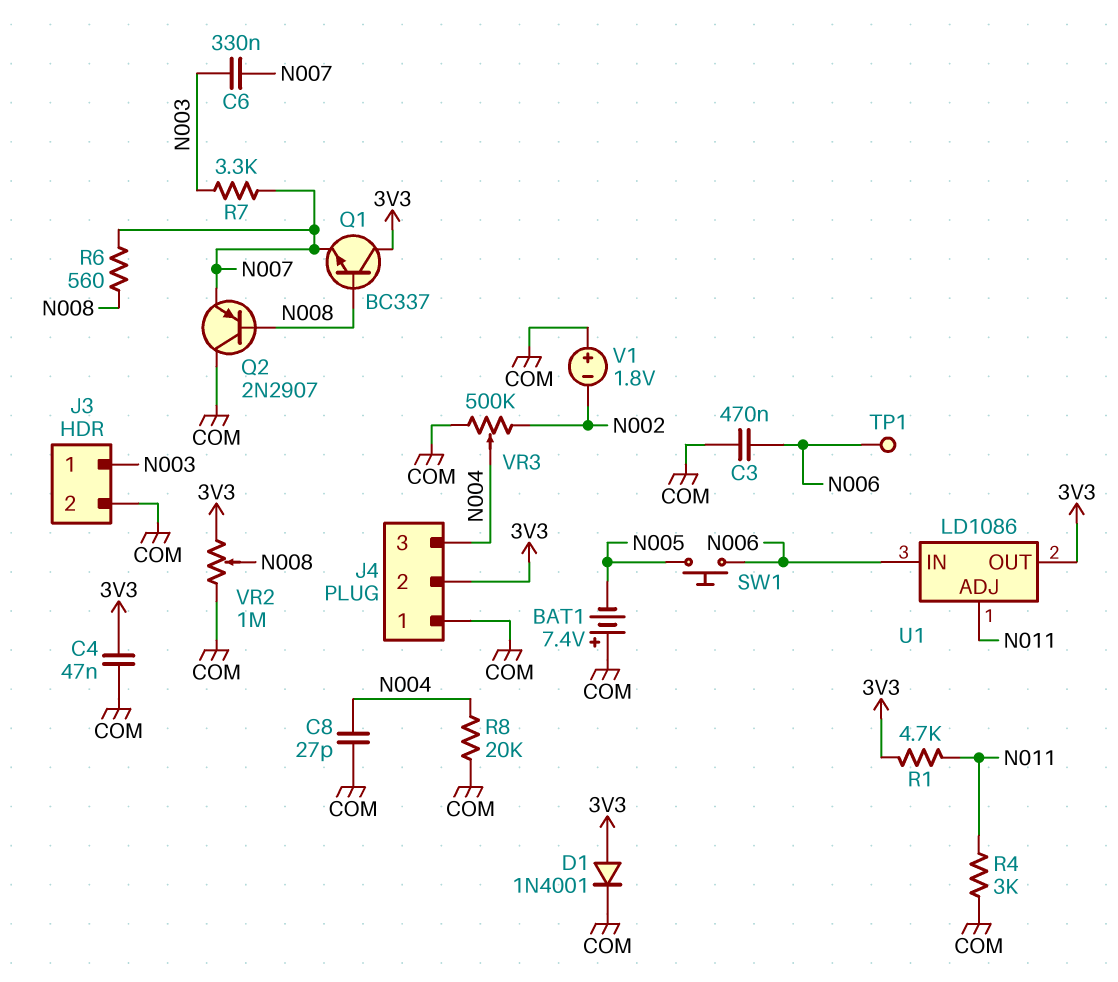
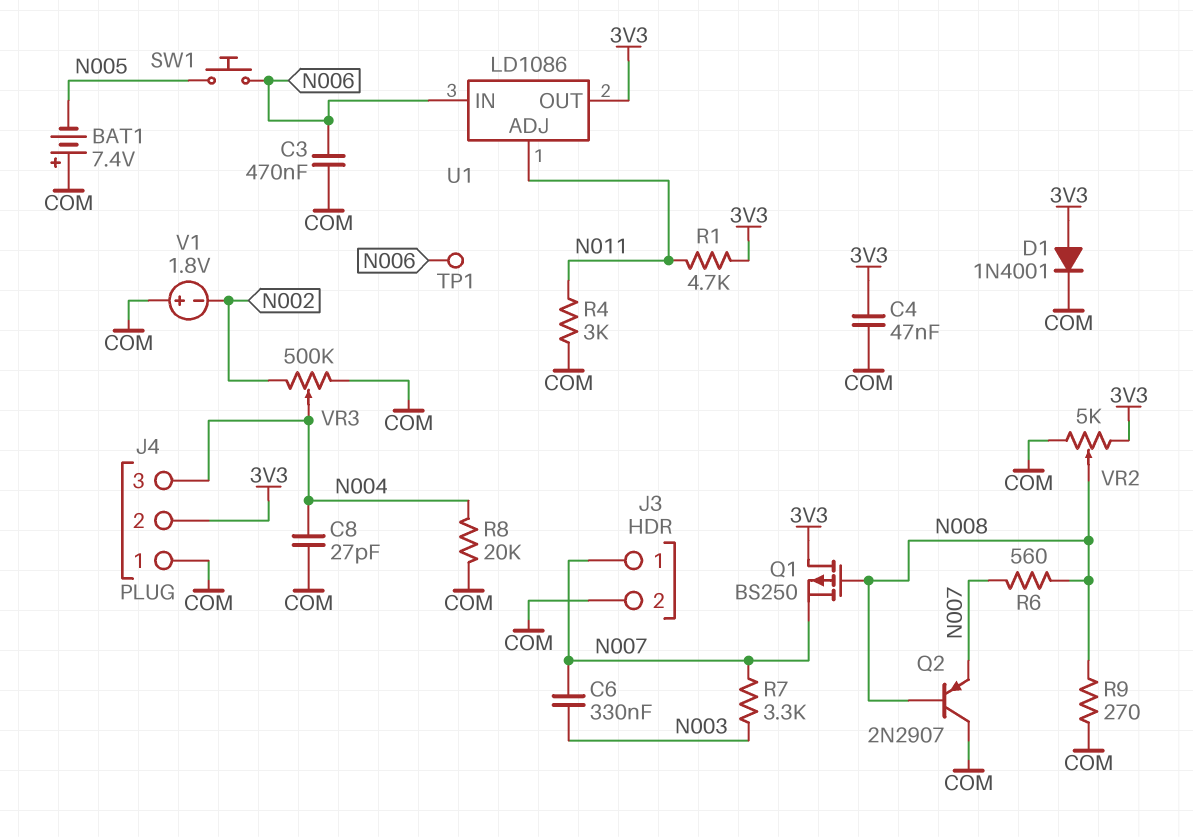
J3 pin 1: N003 -> N007
Q1: NPN BC337 (B N008, C 3V3, E N007) -> PMOS BS250 (G N008, D 3V3, S N007)
R9: none -> 270 (COM, N008)
VR2: 1M (3V3, COM, wiper N008) -> 5k (3V3, COM, wiper N008)

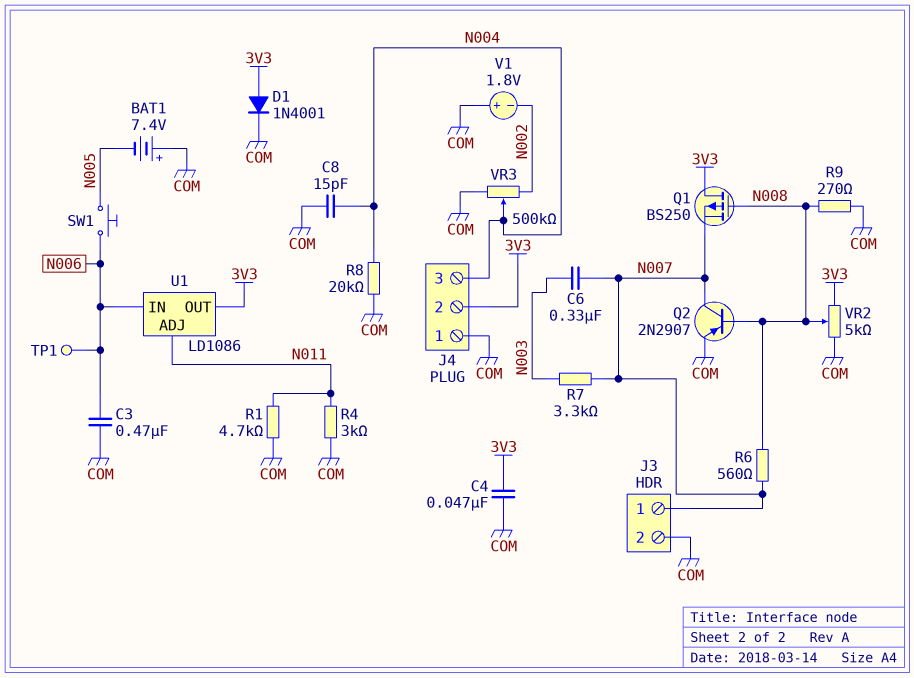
C8: 27pF (COM, N004) -> 15pF (COM, N004)
Q2: PNP 2N2907 (B N008, C COM, E N007) -> PNP 2N2907 (B N008, C N007, E COM)
R1: 4.7k (3V3, N011) -> 4.7k (COM, N011)

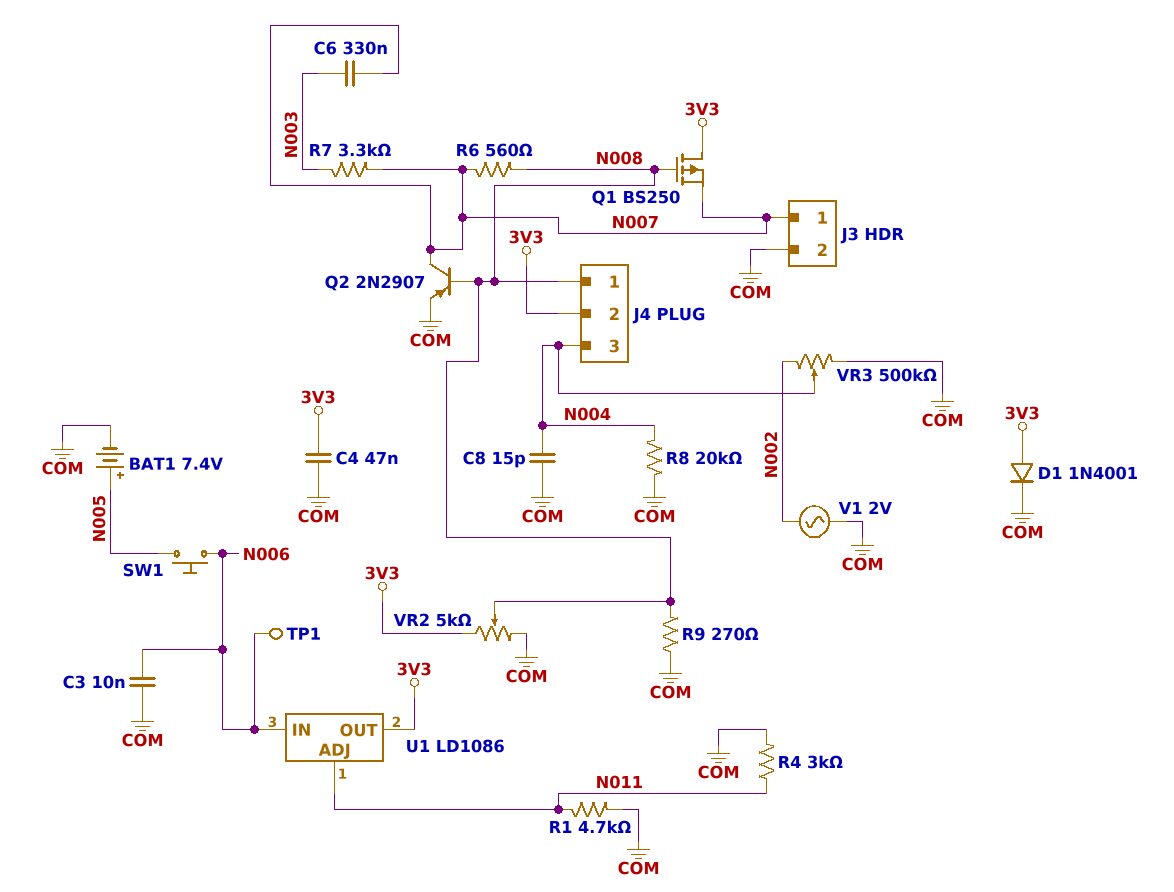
BAT1: 7.4V (plus COM, minus N005) -> 7.4V (plus N005, minus COM)
C3: 470nF (COM, N006) -> 10nF (COM, N006)
J4 pin 1: COM -> N008
V1: 1.8V (plus COM, minus N002) -> AC 2V (COM, N002)

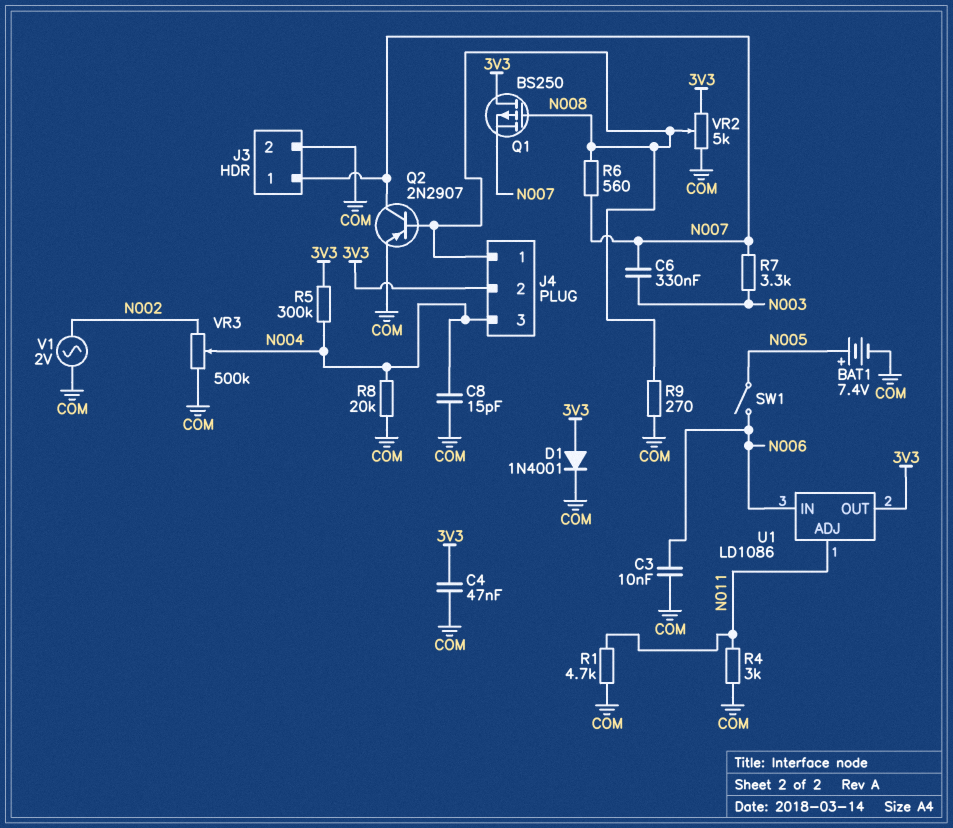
R5: none -> 300k (3V3, N004)
SW1: button (N005, N006) -> switch (N005, N006)
TP1: test point (N006) -> none

